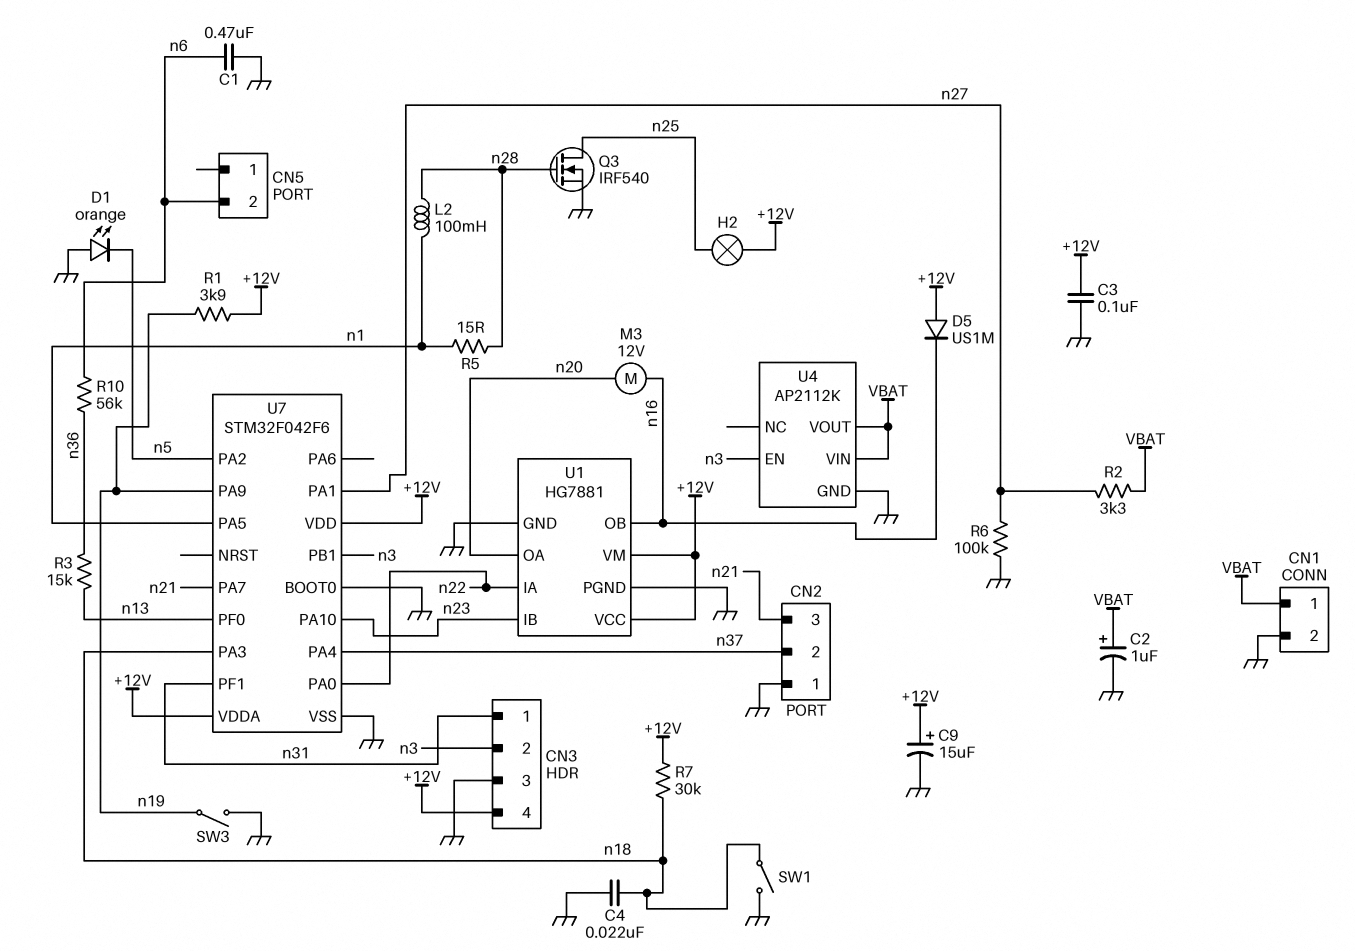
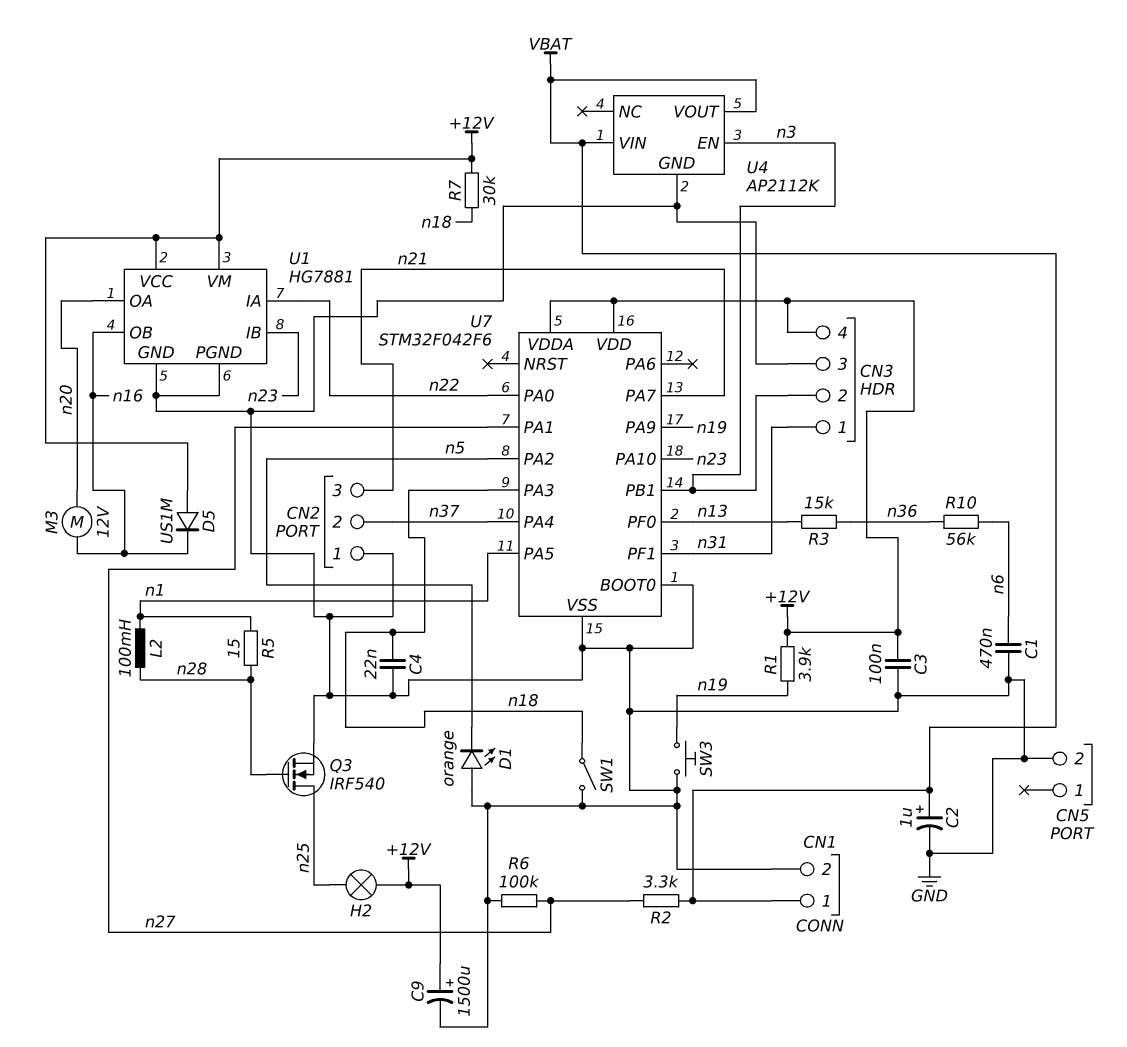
C9: 15uF (plus +12V, minus GND) -> 1500uF (plus +12V, minus GND)
CN5 pin 2: n6 -> GND
SW3: switch (GND, n19) -> button (GND, n19)

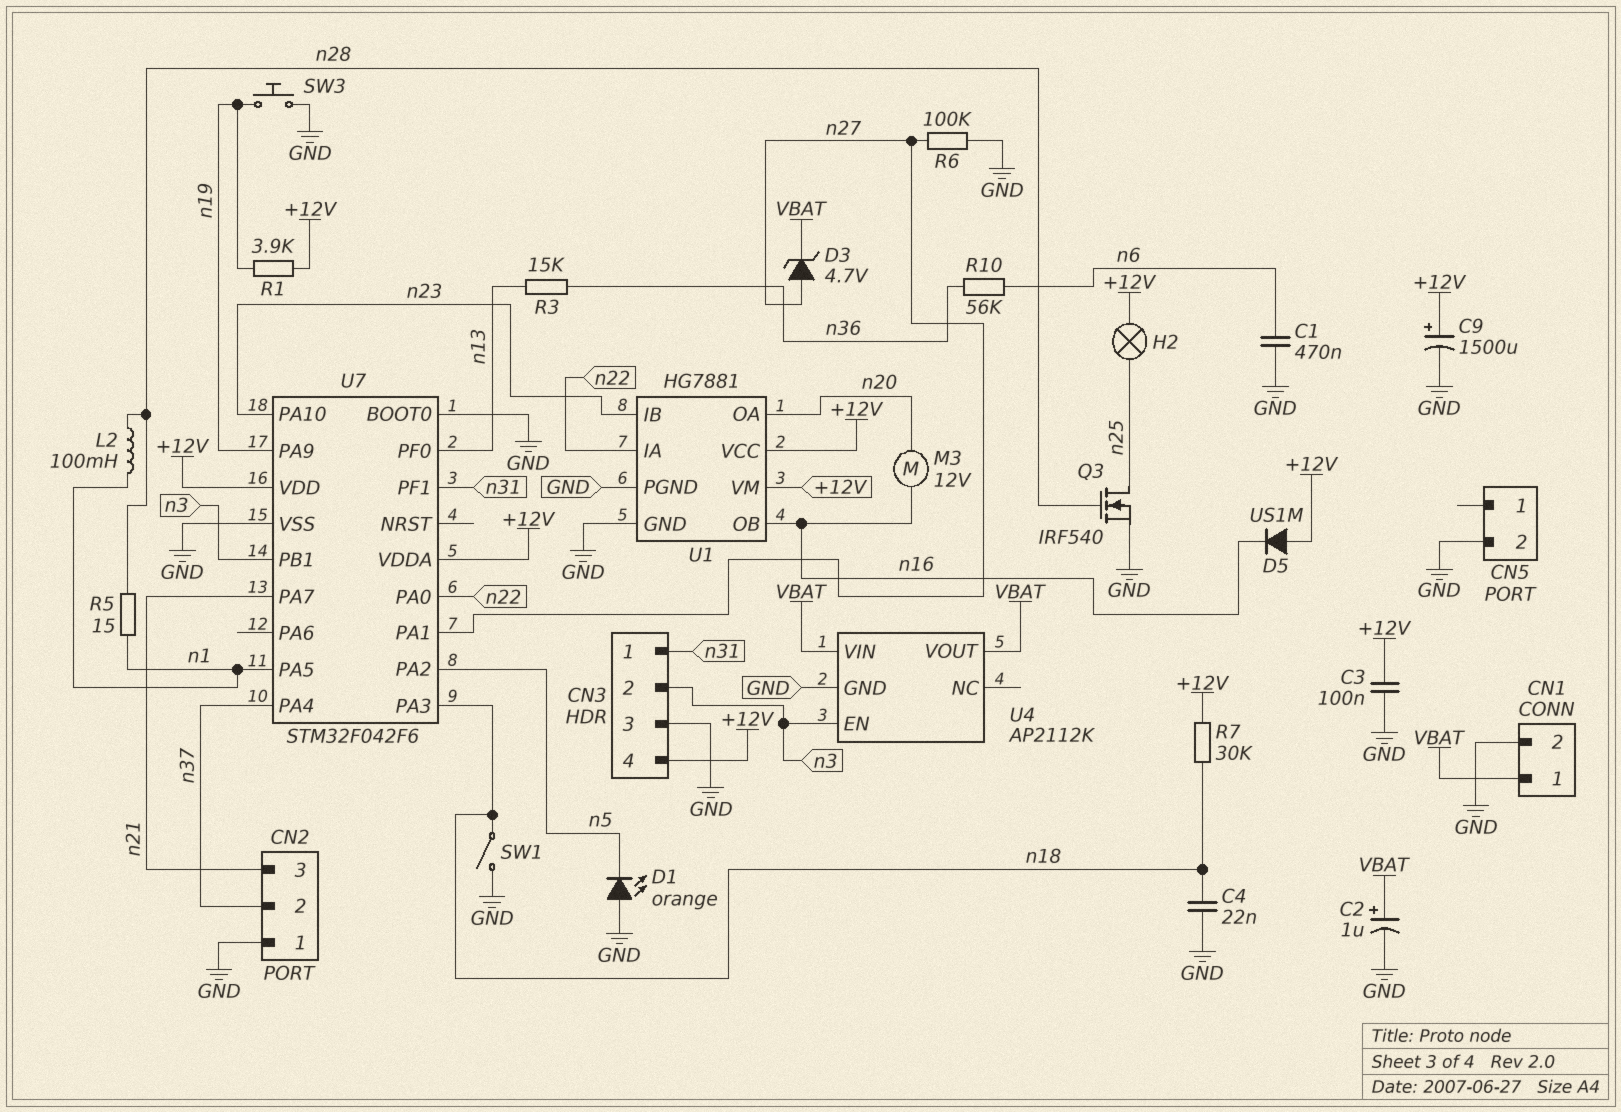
D3: none -> zener 4.7V (A n27, K VBAT)
R2: 3.3k (VBAT, n27) -> none

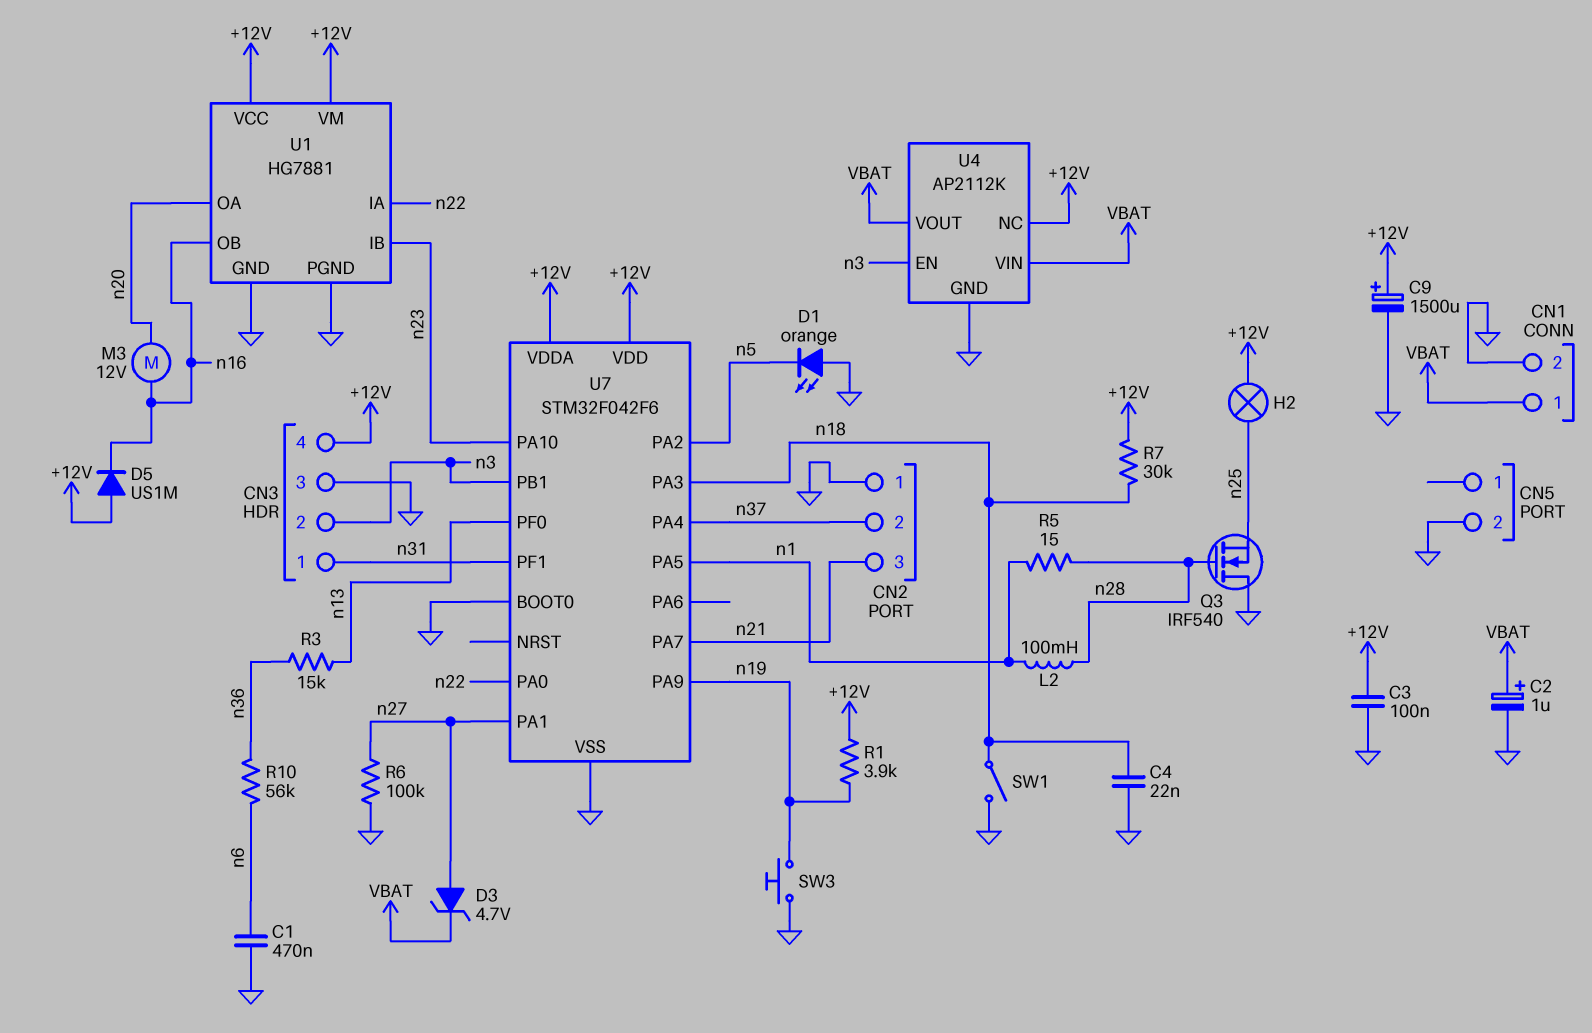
Q3: NMOS IRF540 (G n28, D n25, S GND) -> NMOS IRF540 (G n28, D GND, S n25)
U4 pin NC: none -> +12V

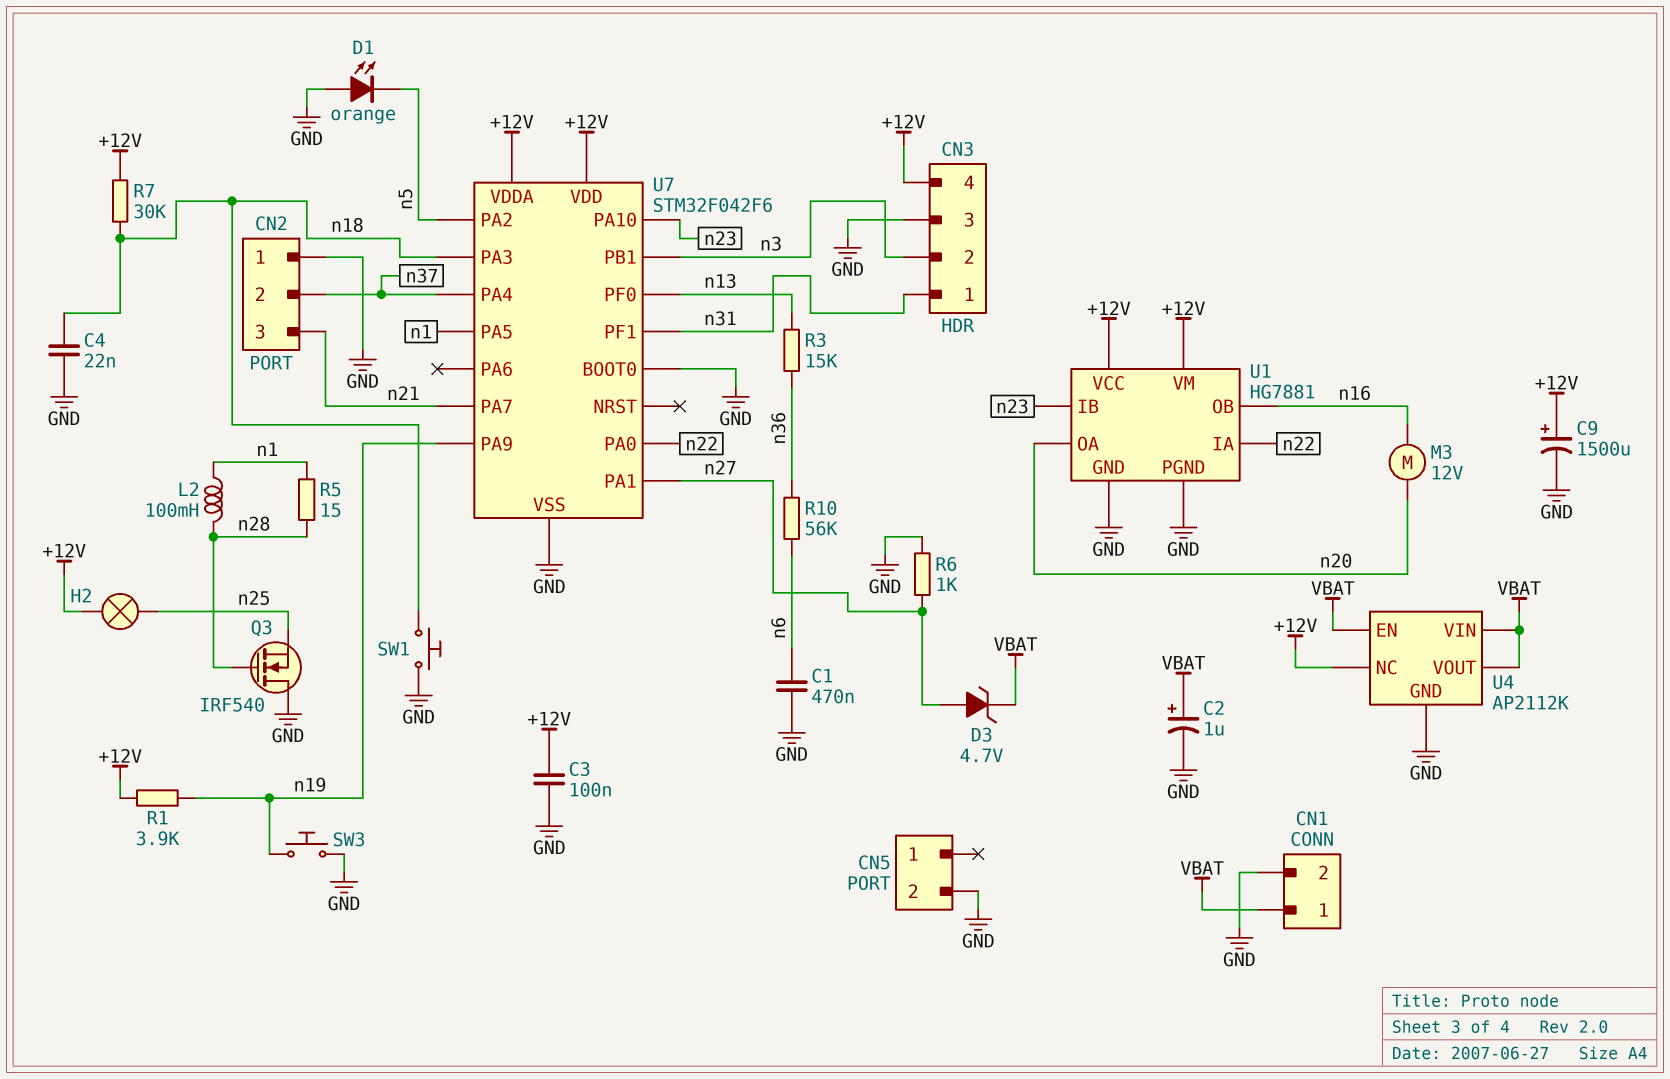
D5: diode US1M (A +12V, K n16) -> none
R6: 100k (GND, n27) -> 1k (GND, n27)
SW1: switch (GND, n18) -> button (GND, n18)
U4 pin EN: n3 -> VBAT

